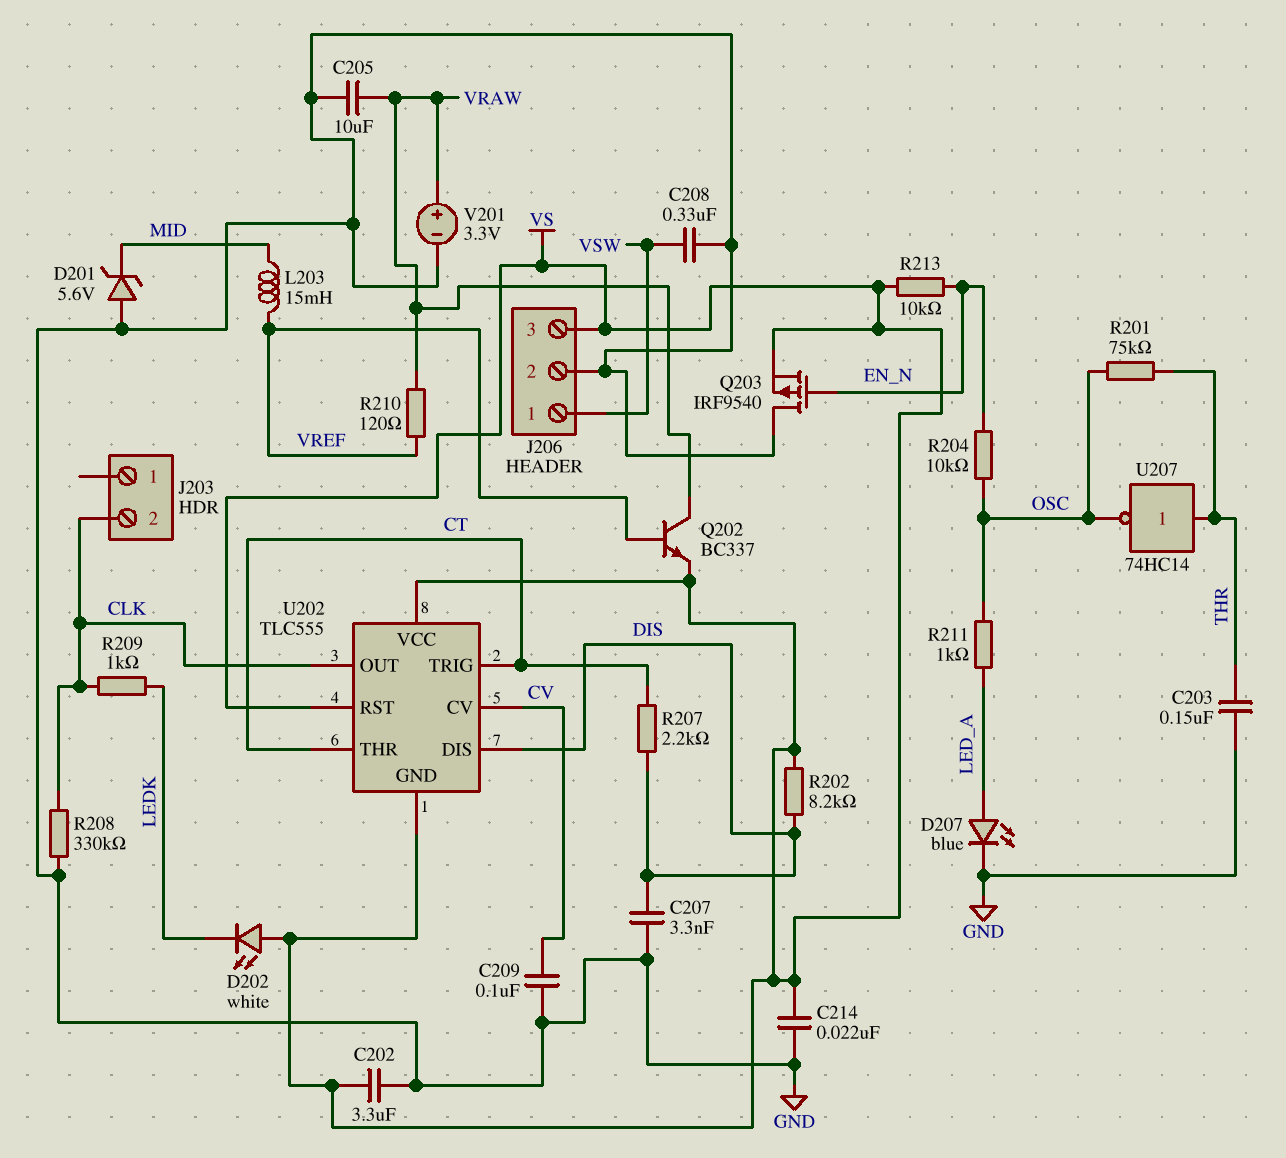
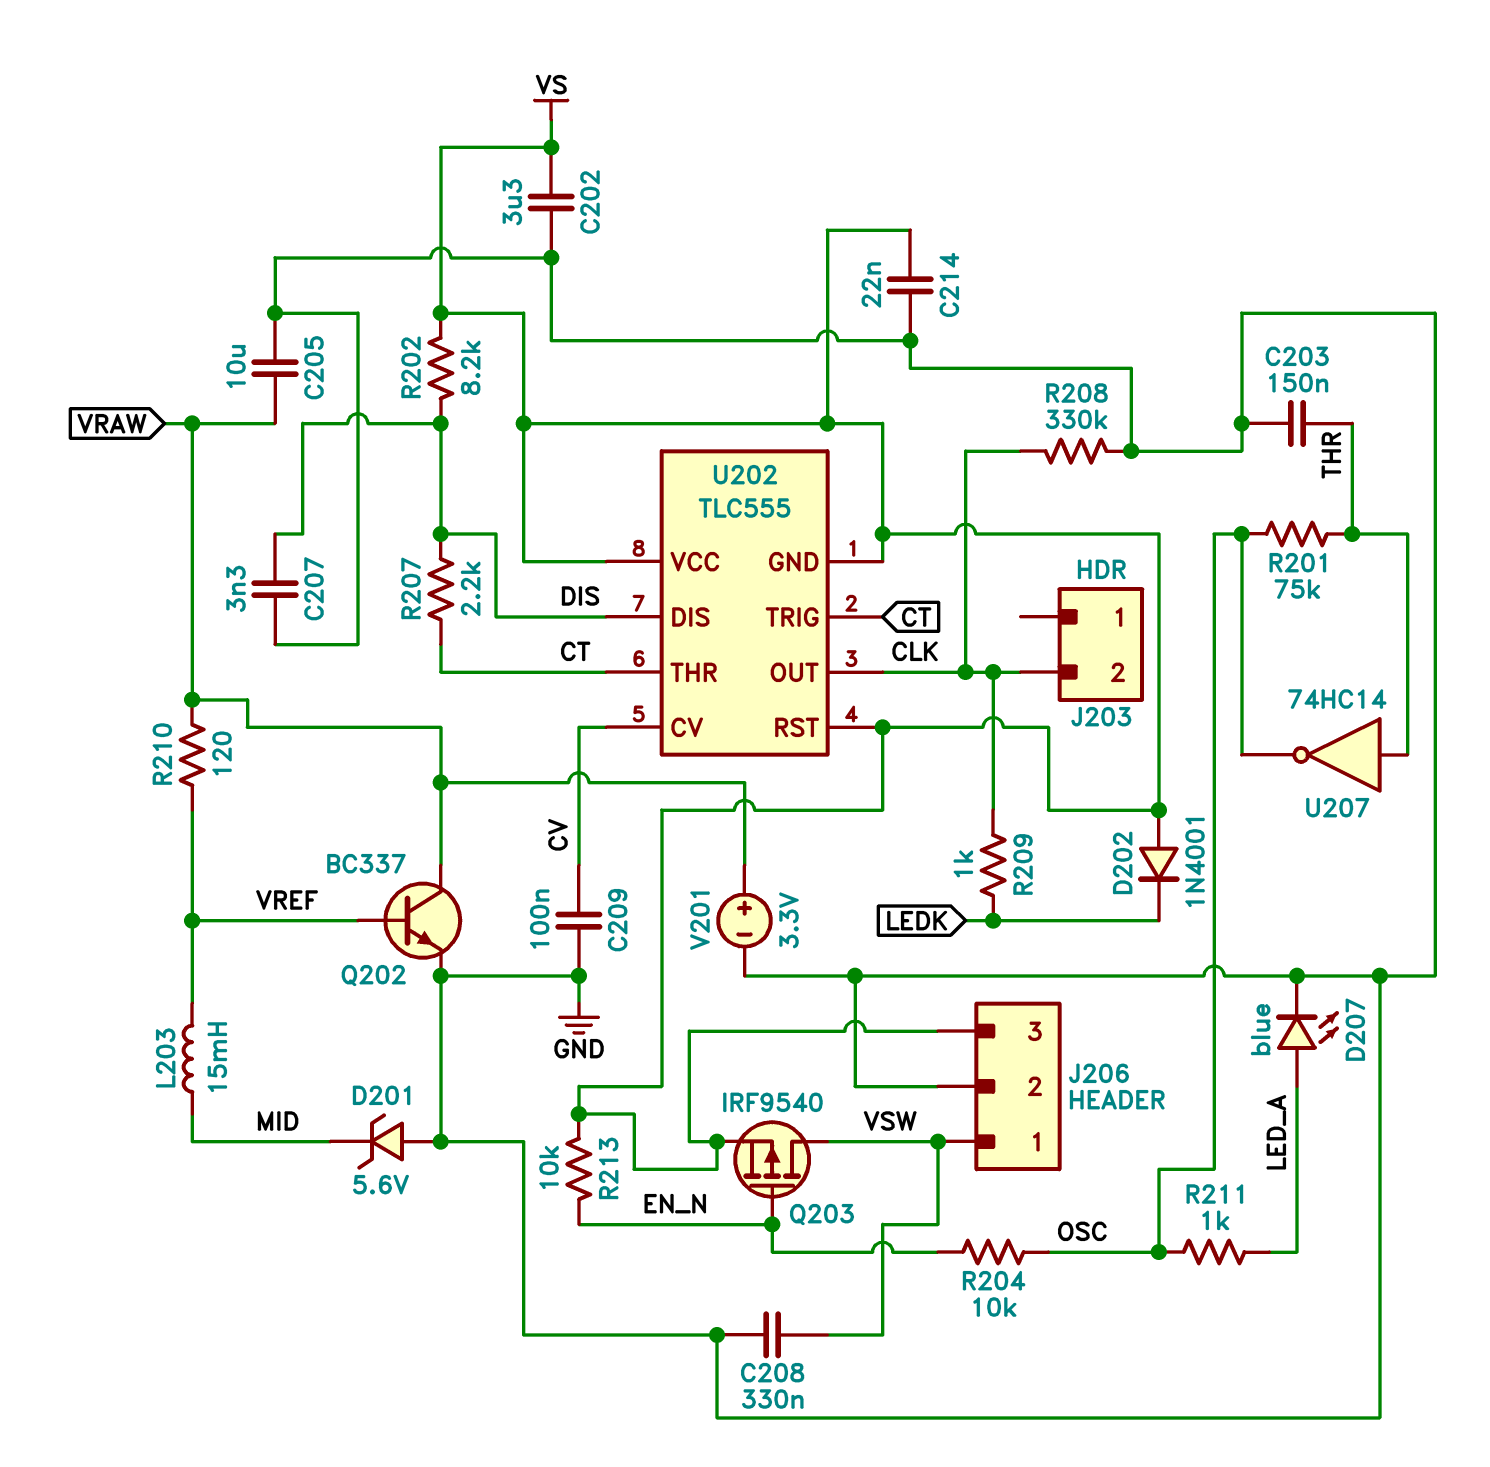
D202: LED white (A VS, K LEDK) -> diode 1N4001 (A VS, K LEDK)
Q202: NPN BC337 (B VREF, C VRAW, E VS) -> NPN BC337 (B VREF, C VRAW, E GND)
Q203: PMOS IRF9540 (G EN_N, D GND, S VS) -> PMOS IRF9540 (G EN_N, D VSW, S VS)

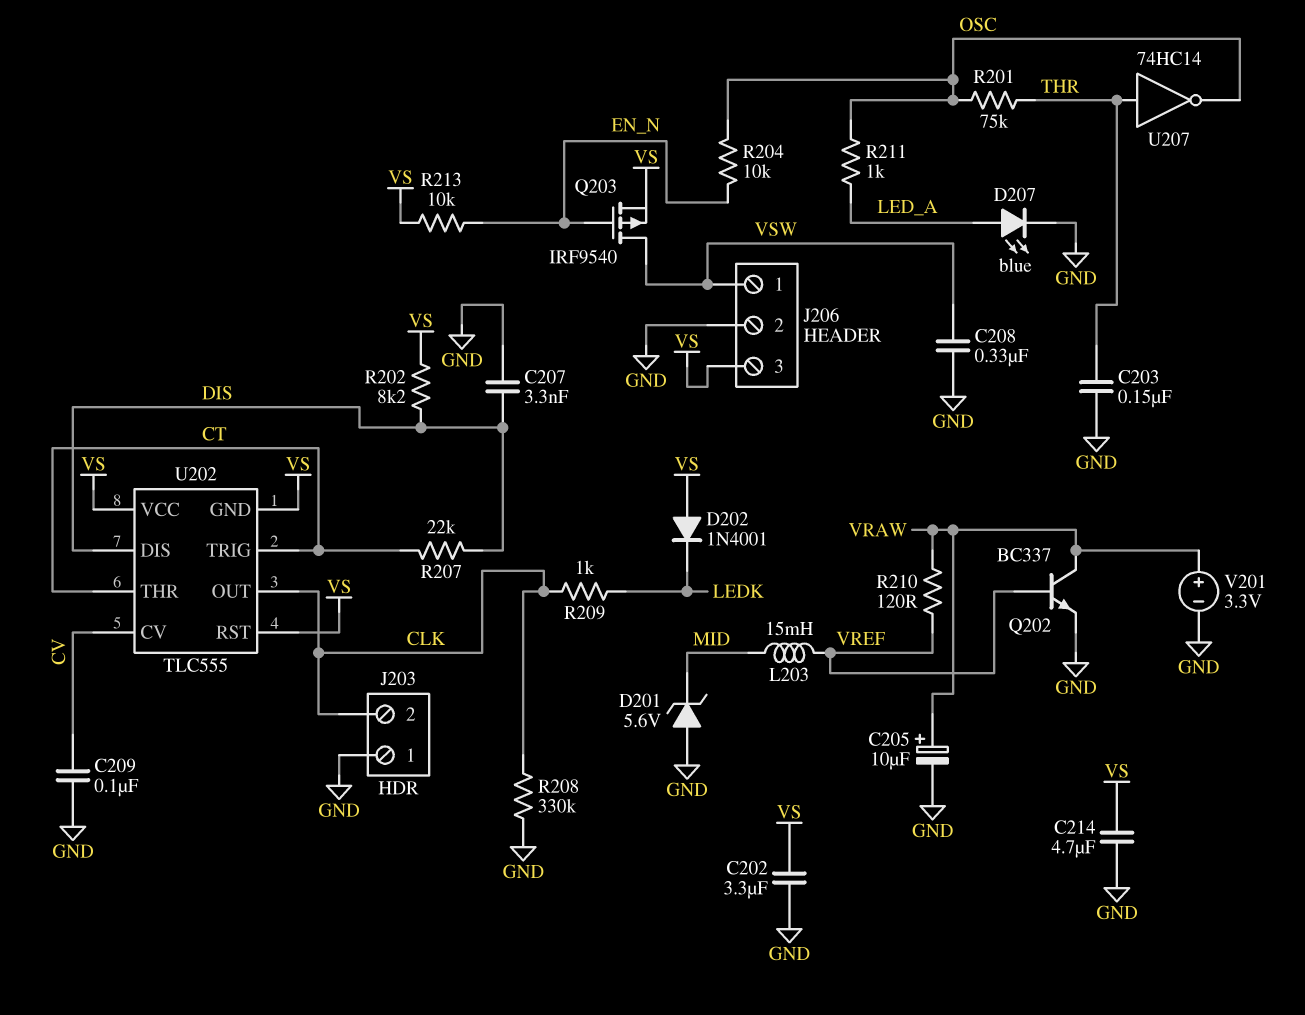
C205: 10uF (GND, VRAW) -> 10uF (plus VRAW, minus GND)
C214: 22nF (GND, VS) -> 4.7uF (GND, VS)
J203 pin 1: none -> GND
R207: 2.2k (CT, DIS) -> 22k (CT, DIS)

